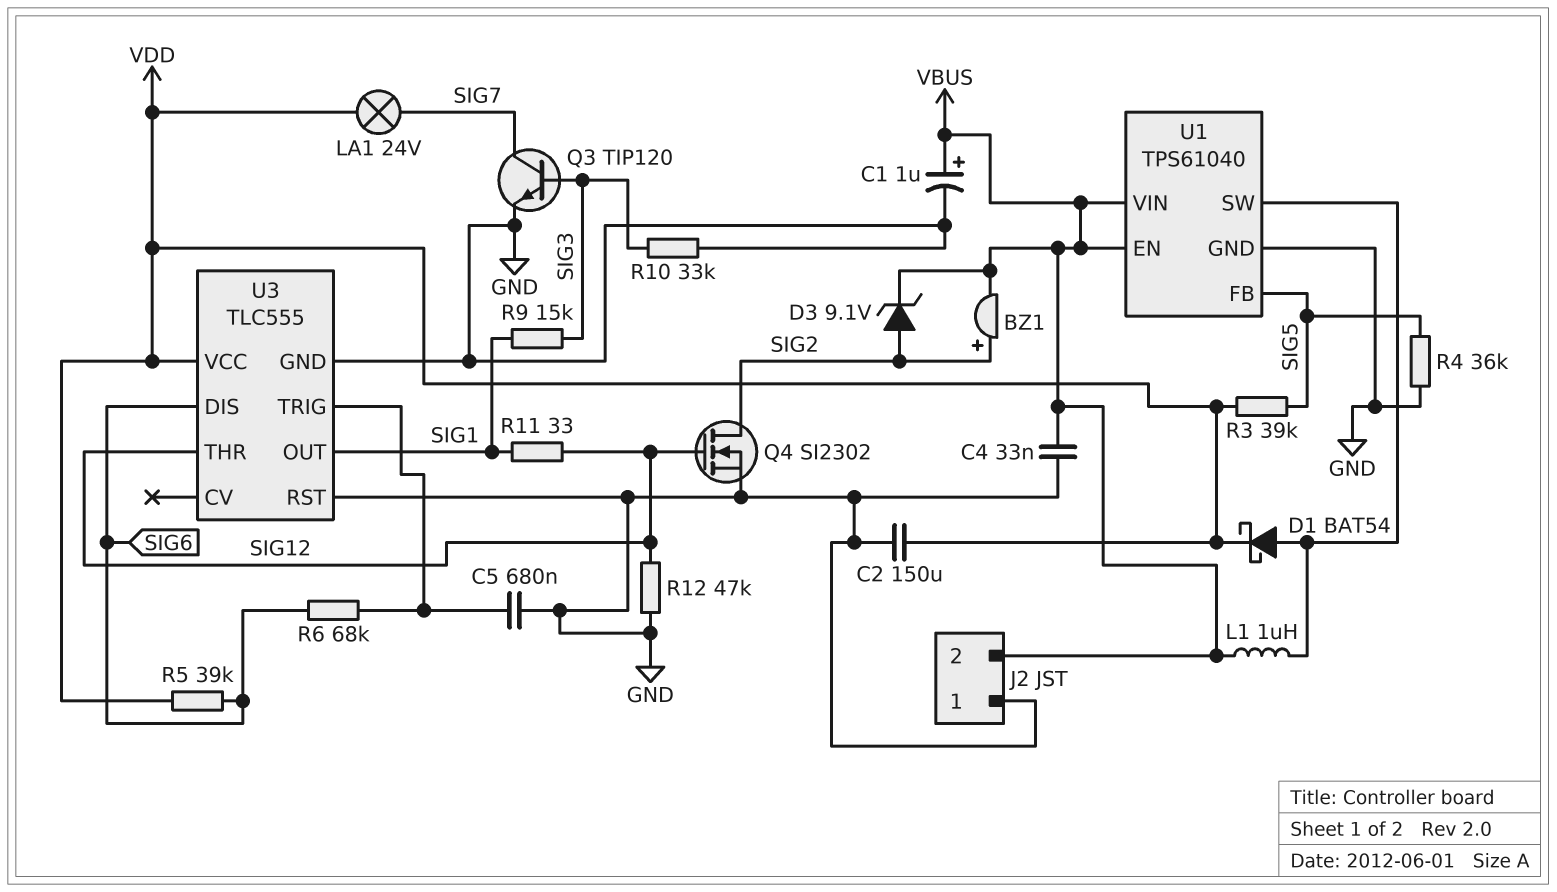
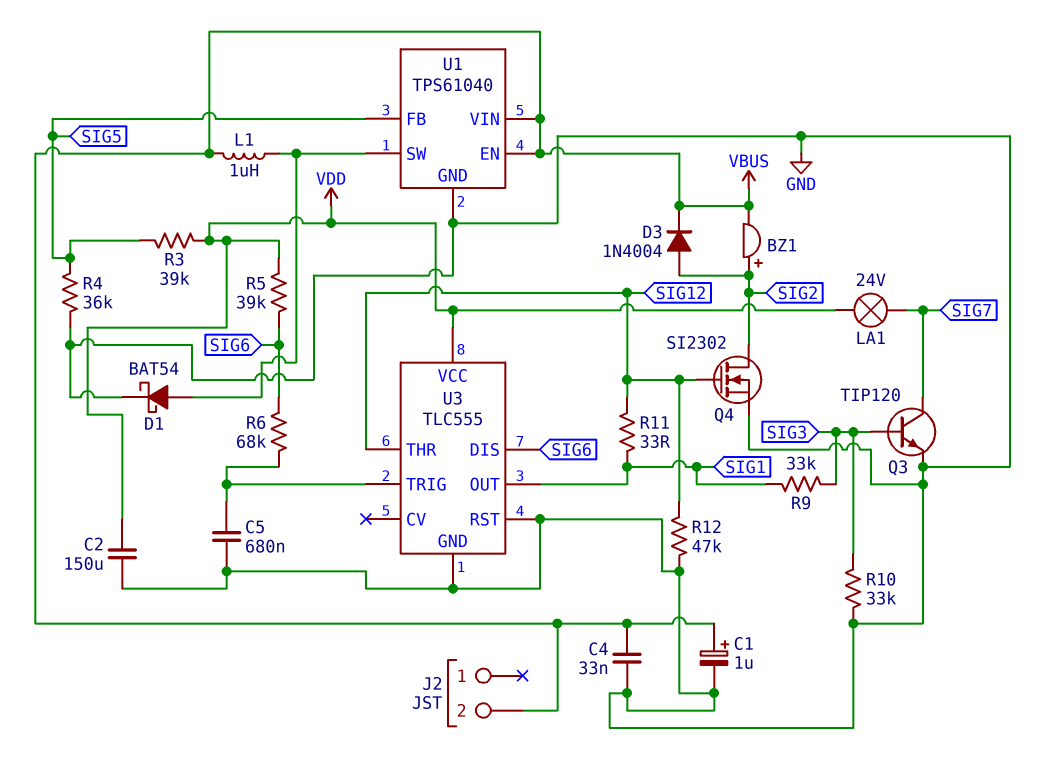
D1: schottky BAT54 (A U1/SW, K VDD) -> schottky BAT54 (A U1/SW, K GND)
D3: zener 9.1V (A SIG2, K VBUS) -> diode 1N4004 (A SIG2, K VBUS)
J2 pin 1: GND -> none
R9: 15k (SIG1, SIG3) -> 33k (SIG1, SIG3)

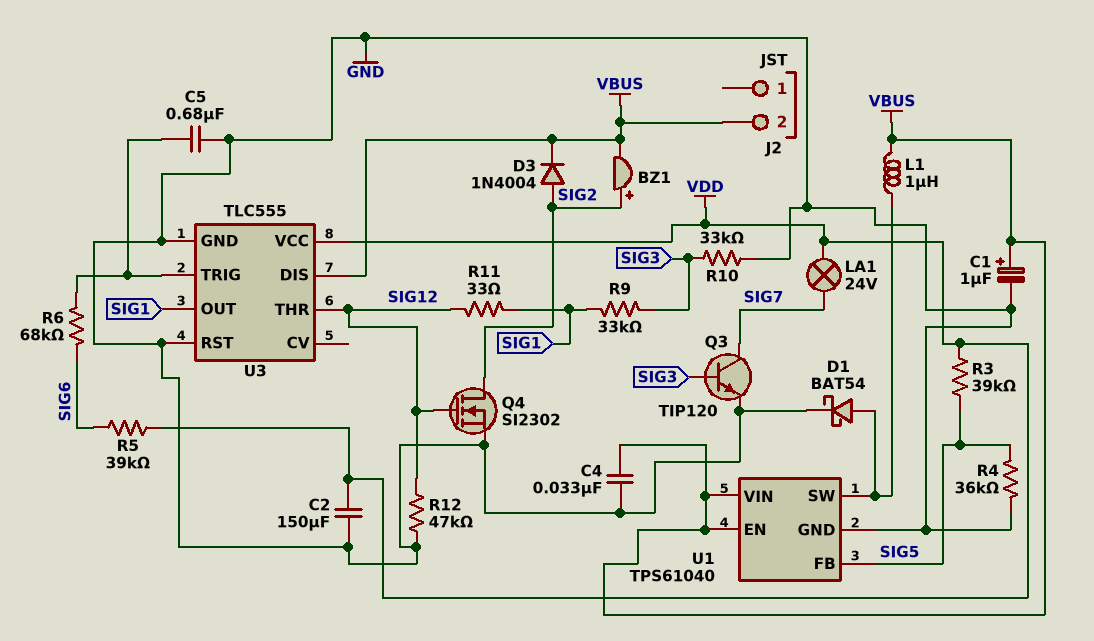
U3 pin DIS: SIG6 -> VBUS

